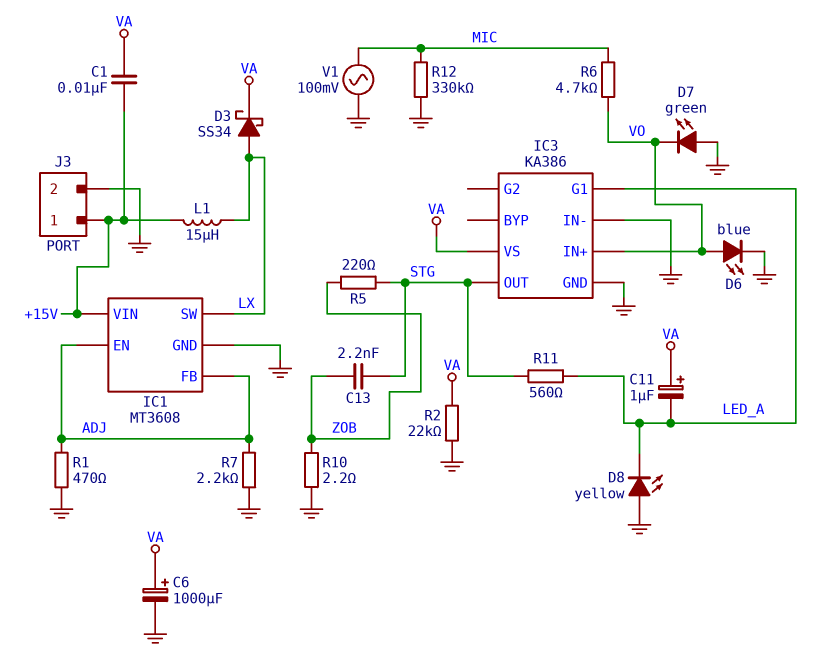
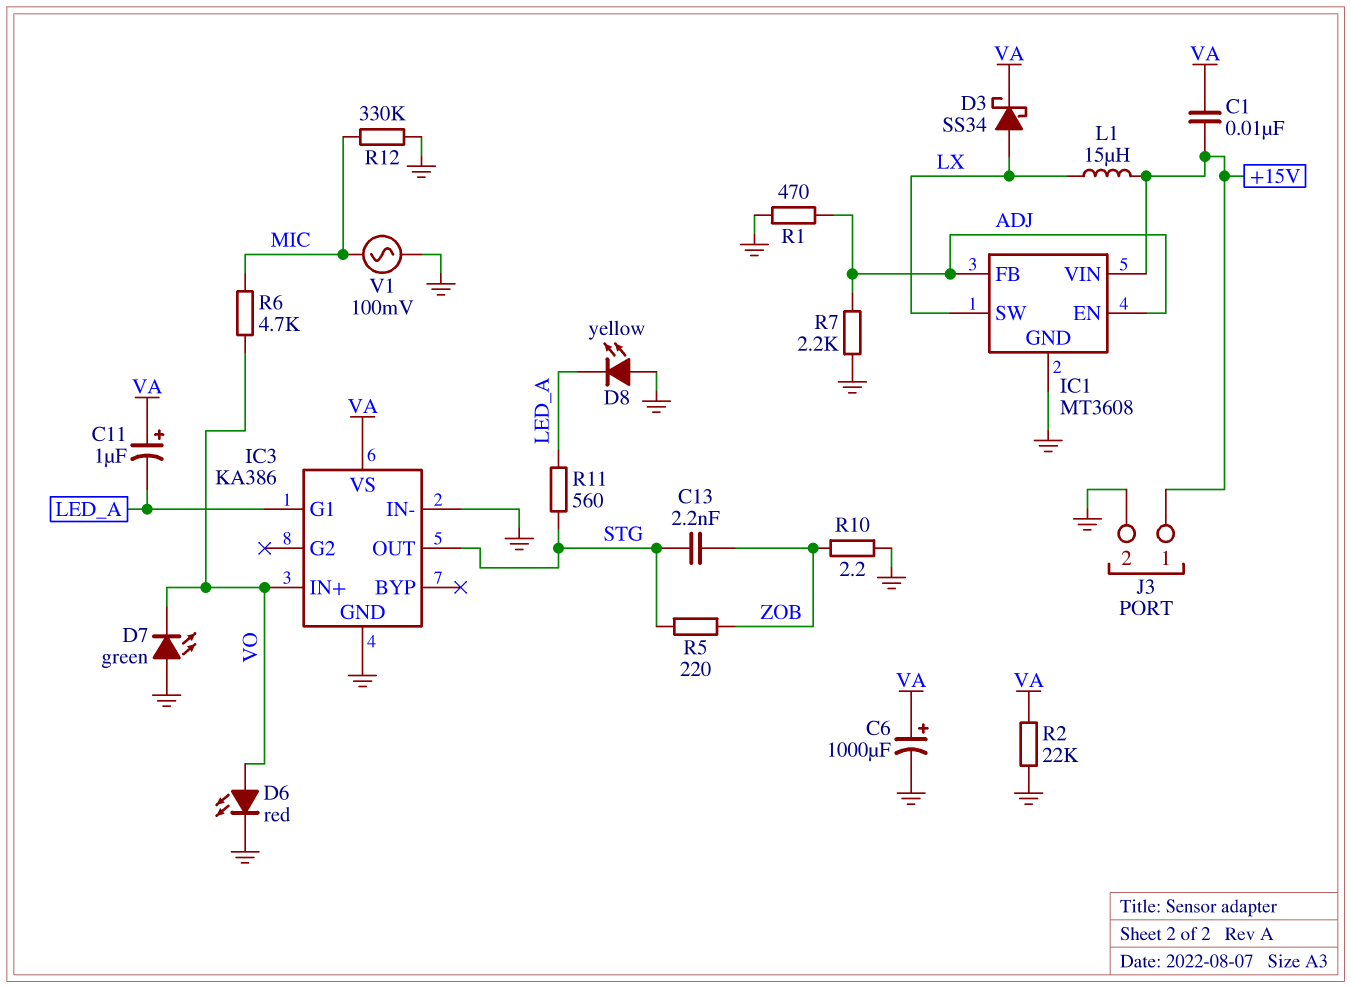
D6: LED blue (A VO, K GND) -> LED red (A VO, K GND)

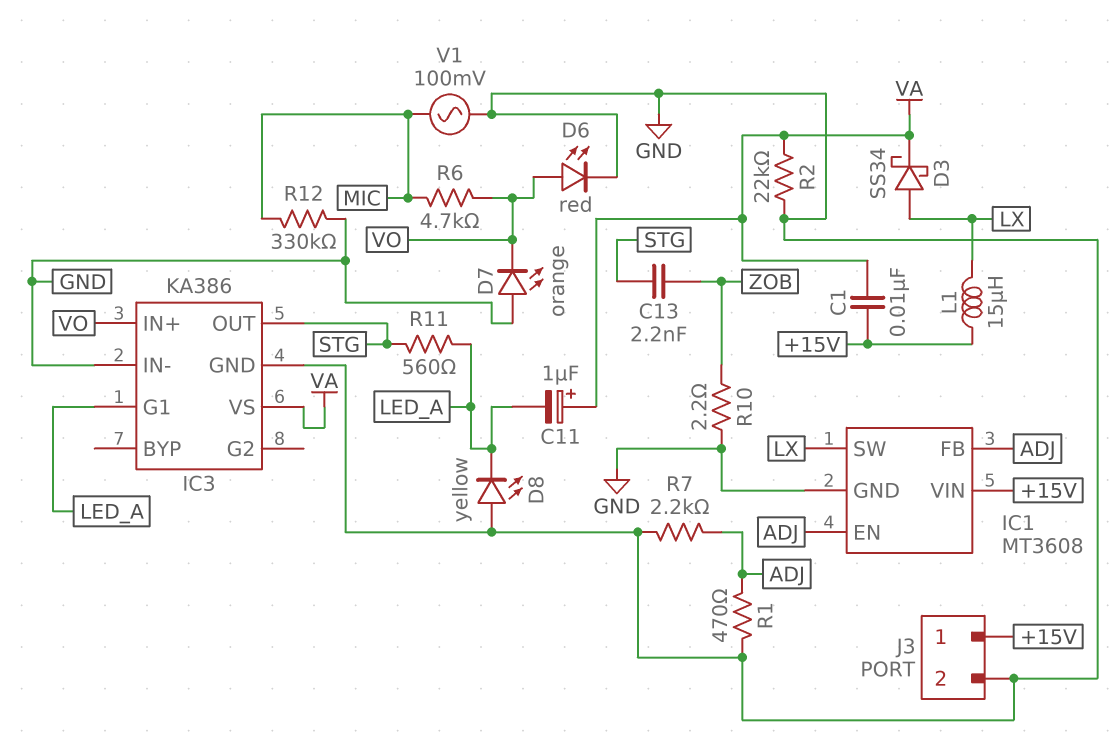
C6: 1000uF (plus VA, minus GND) -> none
D7: LED green (A GND, K VO) -> LED orange (A GND, K VO)
R5: 220 (STG, ZOB) -> none

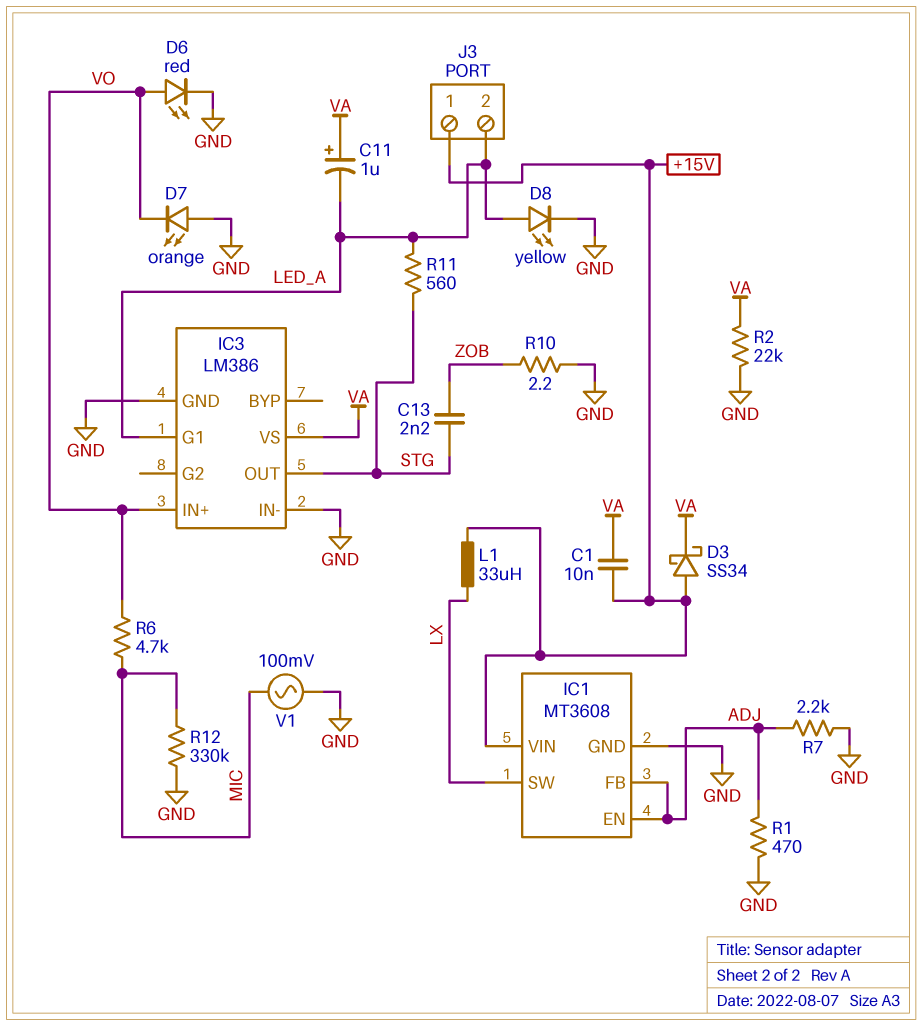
D3: schottky SS34 (A LX, K VA) -> schottky SS34 (A +15V, K VA)
D8: LED yellow (A GND, K LED_A) -> LED yellow (A LED_A, K GND)
IC3: KA386 -> LM386
J3 pin 2: GND -> LED_A
L1: 15uH (+15V, LX) -> 33uH (+15V, LX)

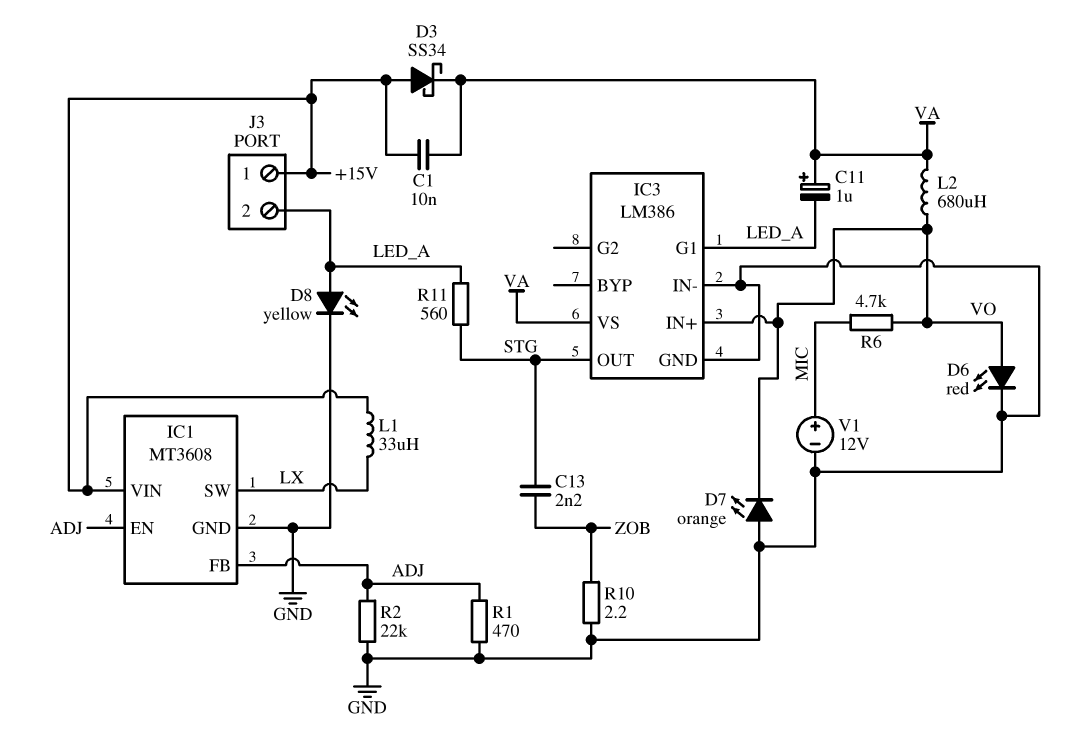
L2: none -> 680uH (VA, VO)
R2: 22k (GND, VA) -> 22k (ADJ, GND)
R7: 2.2k (ADJ, GND) -> none
R12: 330k (GND, MIC) -> none
V1: AC 100mV (GND, MIC) -> 12V (plus MIC, minus GND)

